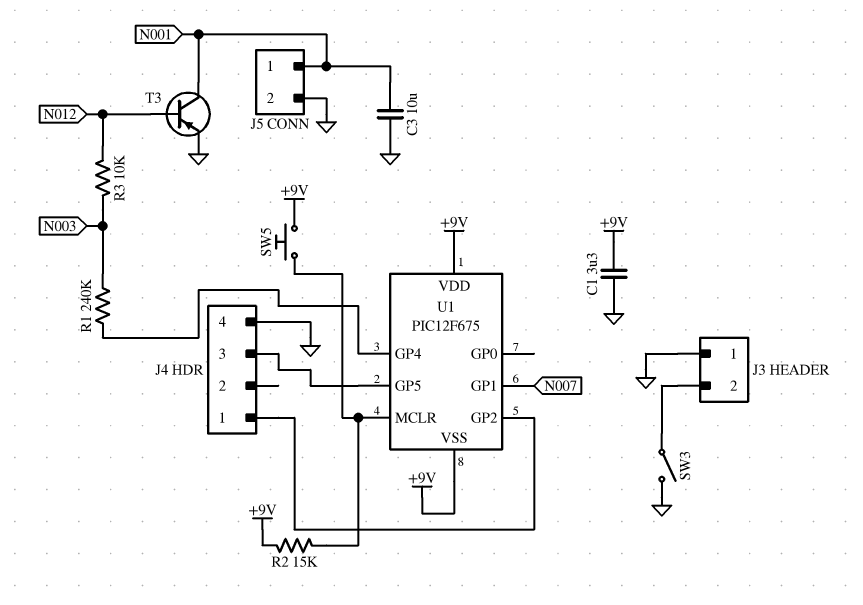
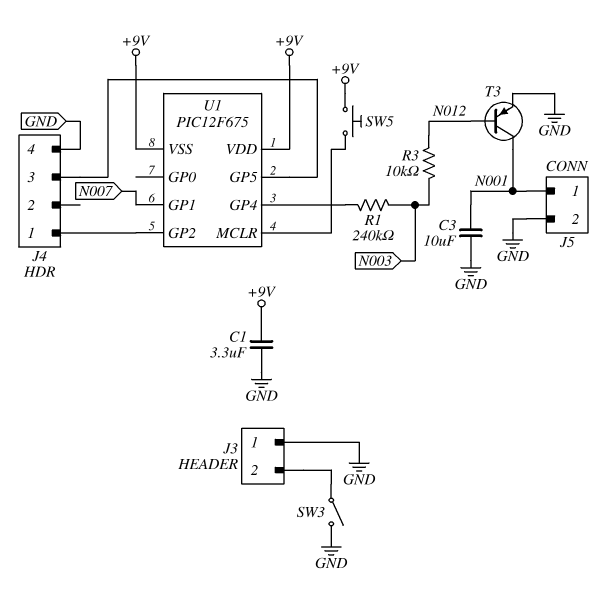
R2: 15k (+9V, U1/MCLR) -> none

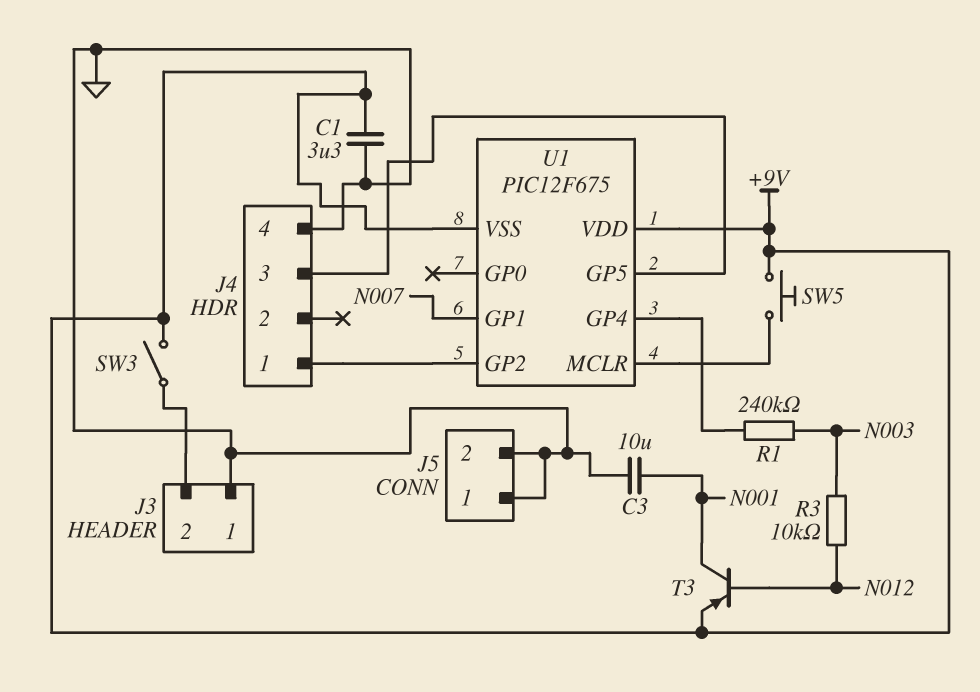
J5 pin 1: N001 -> GND
SW3: switch (GND, J3/2) -> switch (+9V, J3/2)
T3: PNP (B N012, C N001, E GND) -> PNP (B N012, C N001, E +9V)

